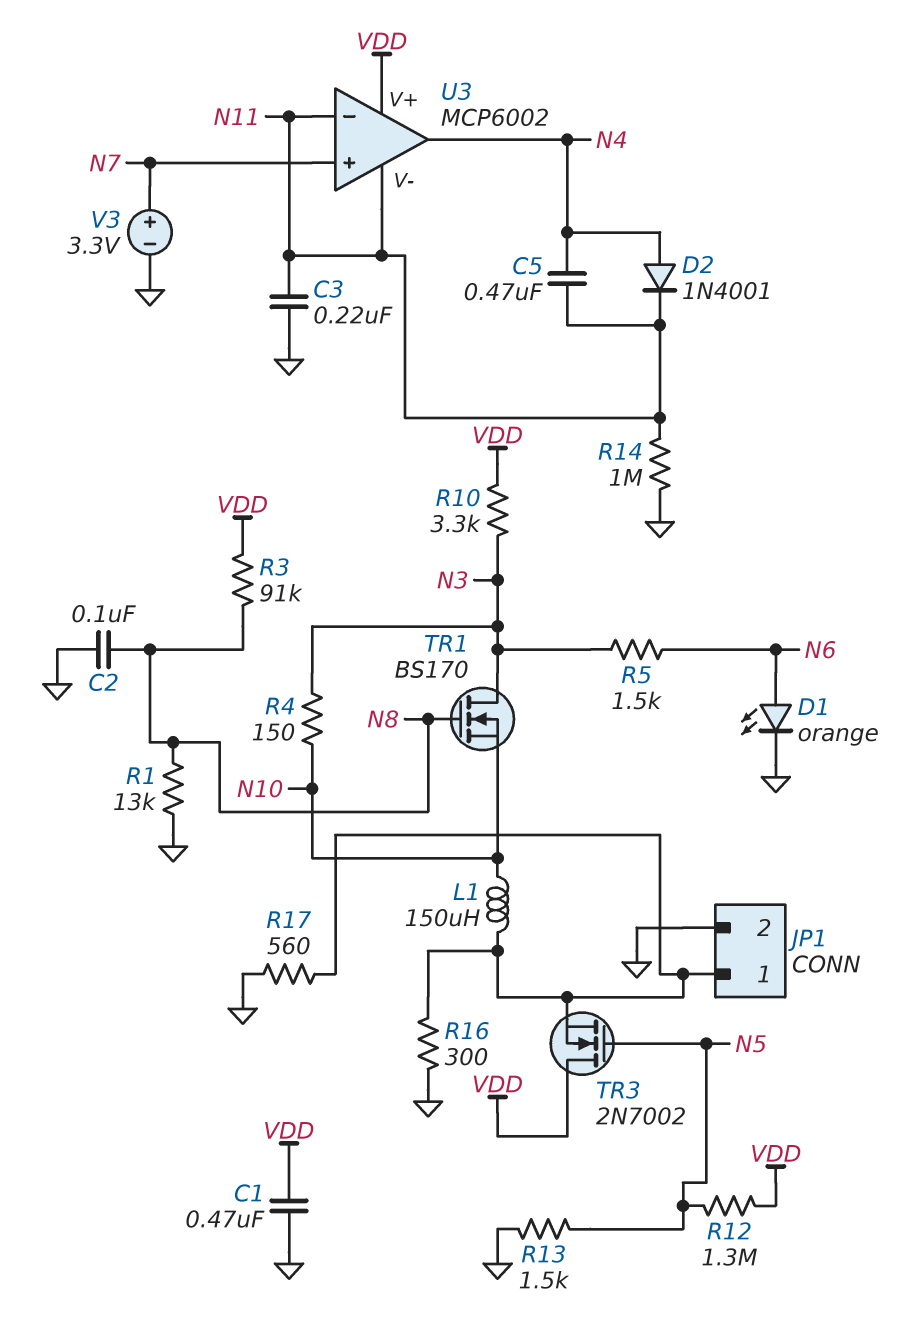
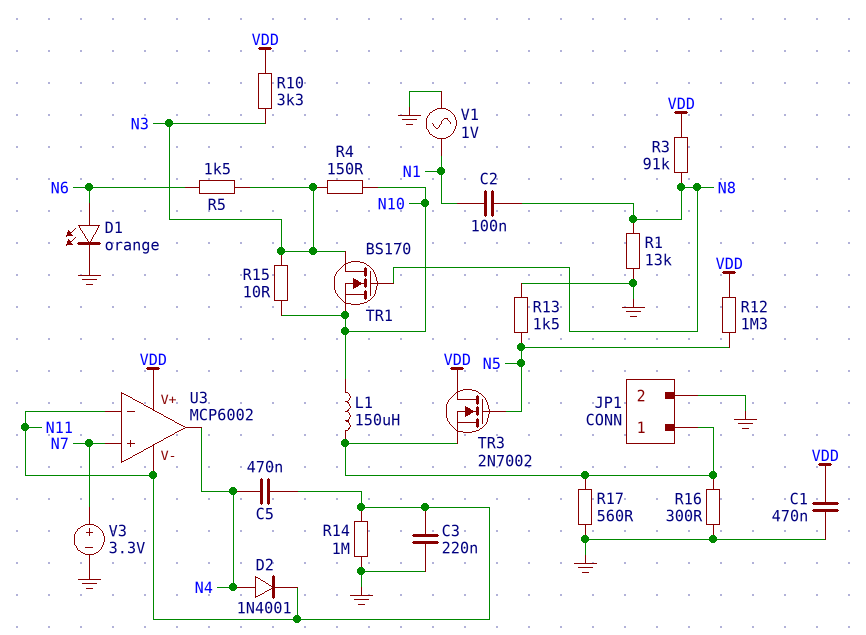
C2: 100nF (GND, N8) -> 100nF (N1, N8)
R15: none -> 10 (N3, N10)
V1: none -> AC 1V (GND, N1)

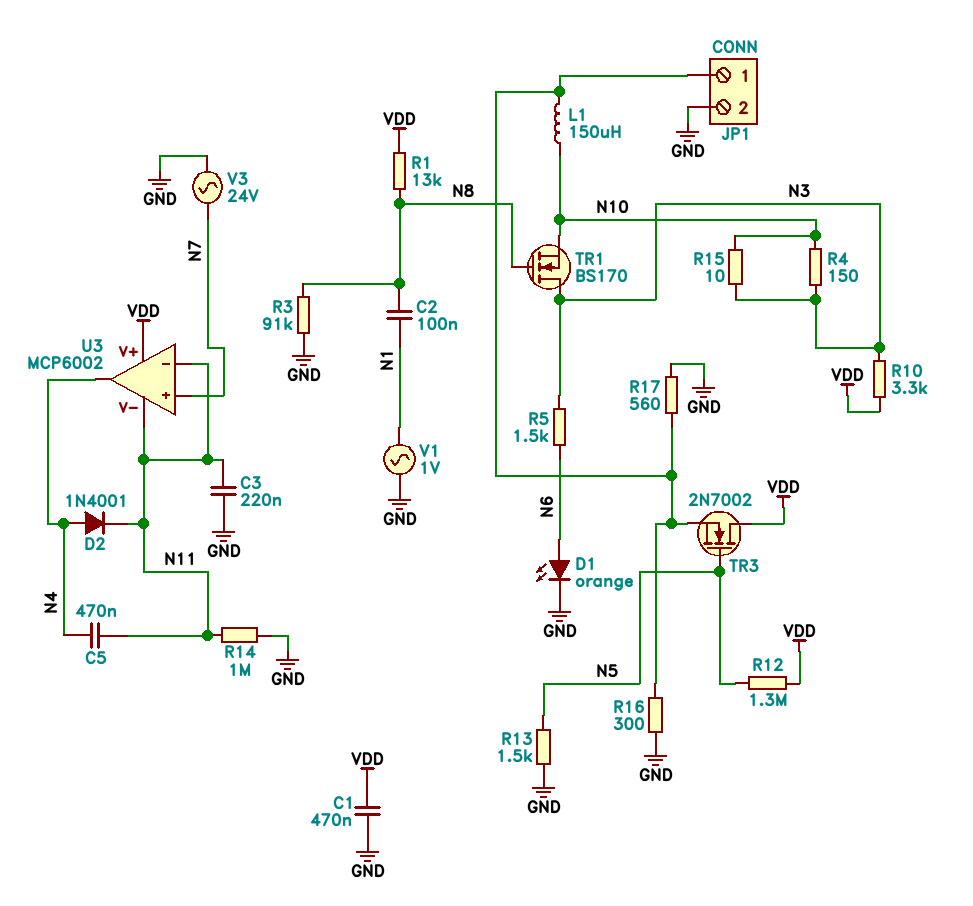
R1: 13k (GND, N8) -> 13k (N8, VDD)
R3: 91k (N8, VDD) -> 91k (GND, N8)
V3: 3.3V (plus N7, minus GND) -> AC 24V (GND, N7)

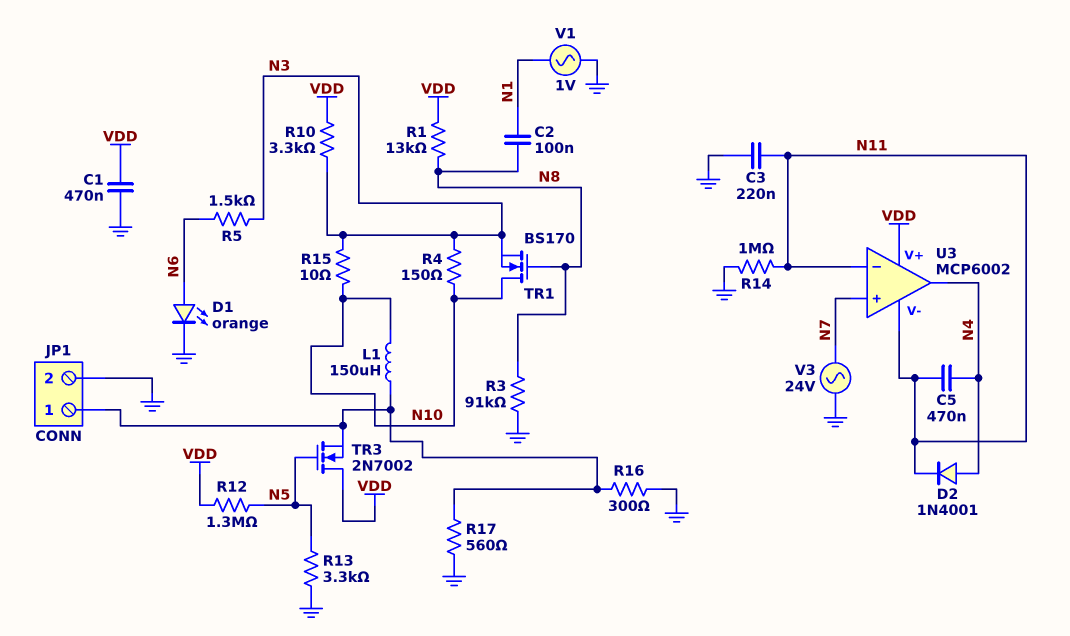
R13: 1.5k (GND, N5) -> 3.3k (GND, N5)
TR1: NMOS BS170 (G N8, D N3, S N10) -> NMOS BS170 (G N8, D N10, S N3)

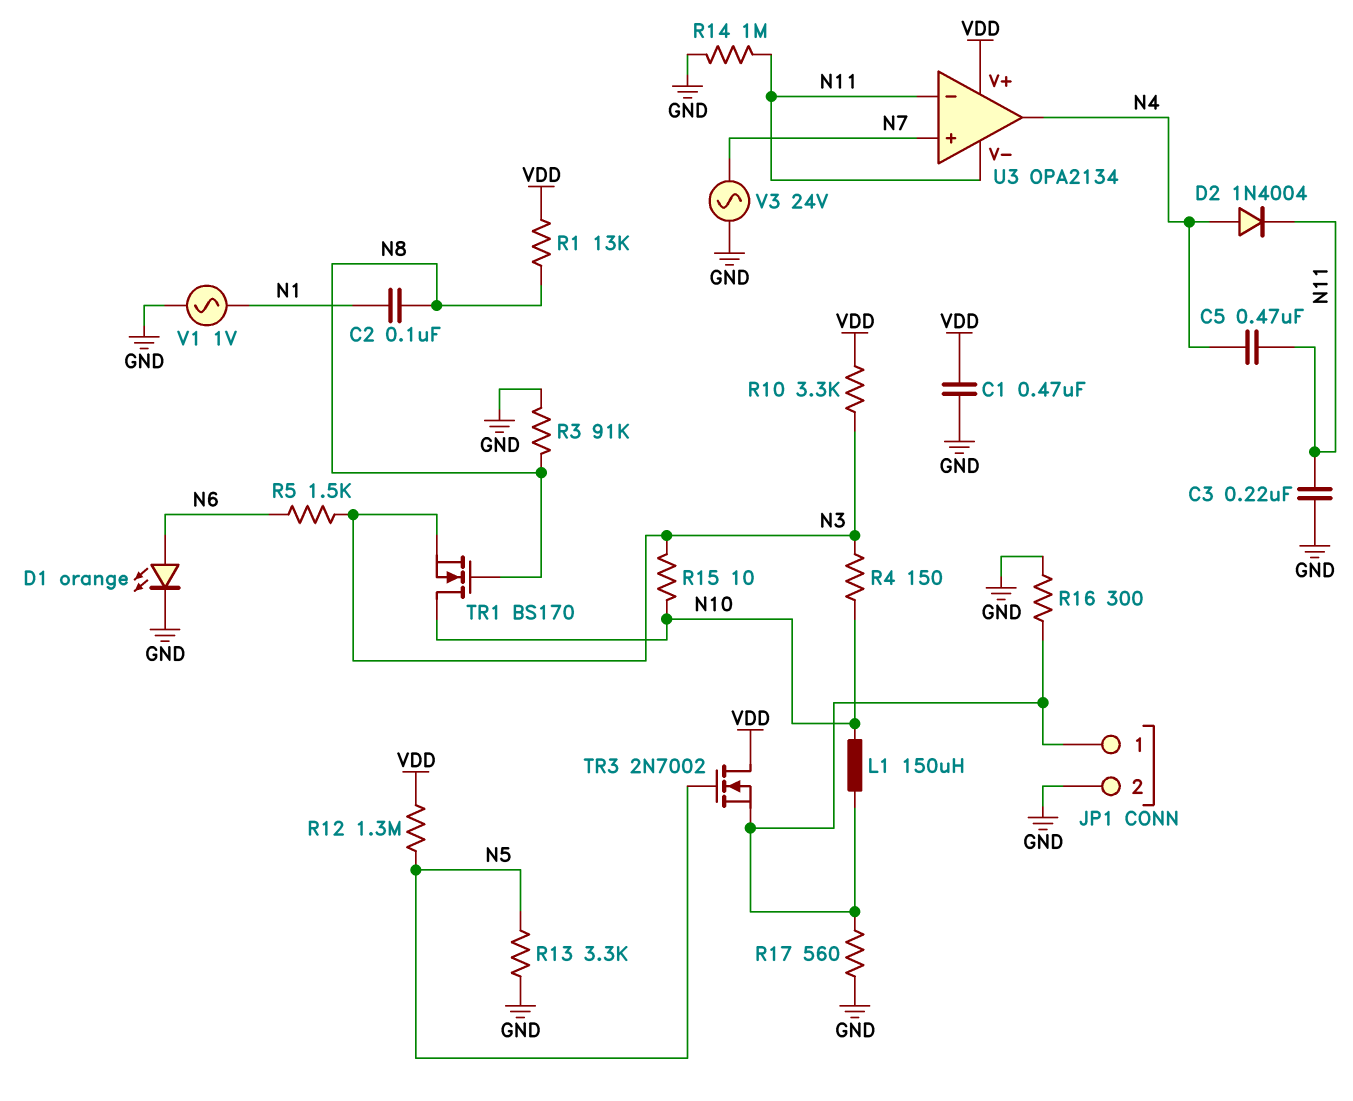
D2: diode 1N4001 (A N4, K N11) -> diode 1N4004 (A N4, K N11)
U3: MCP6002 -> OPA2134

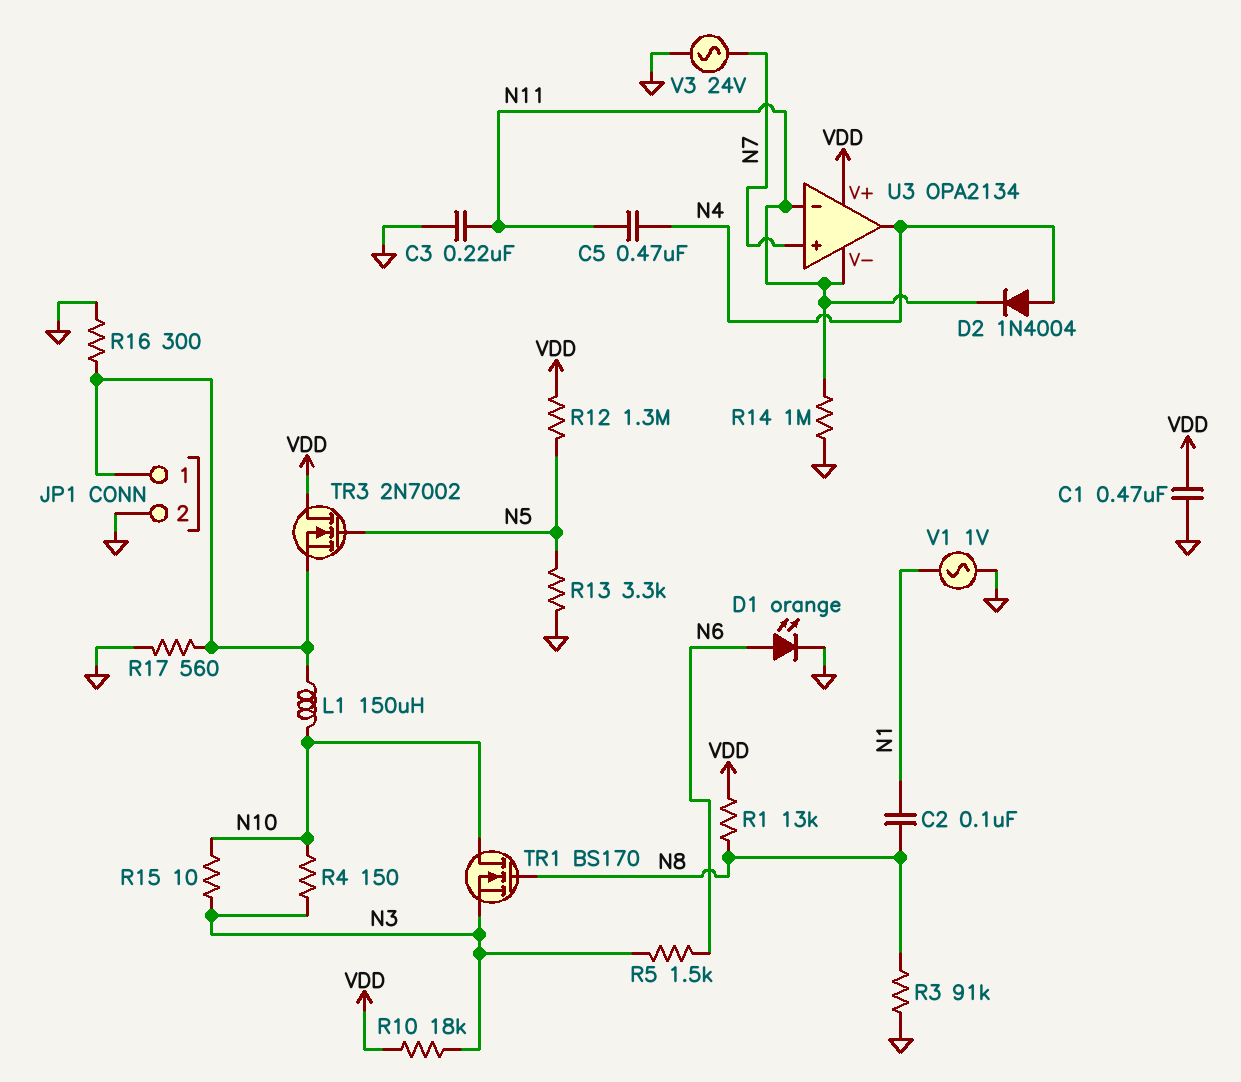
R10: 3.3k (N3, VDD) -> 18k (N3, VDD)

